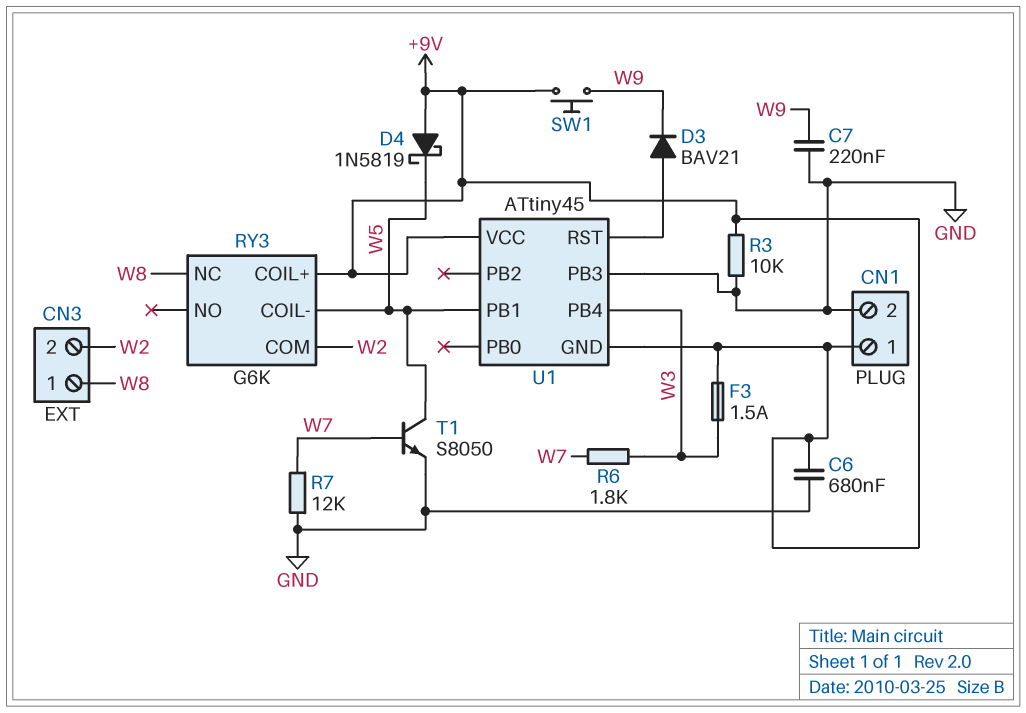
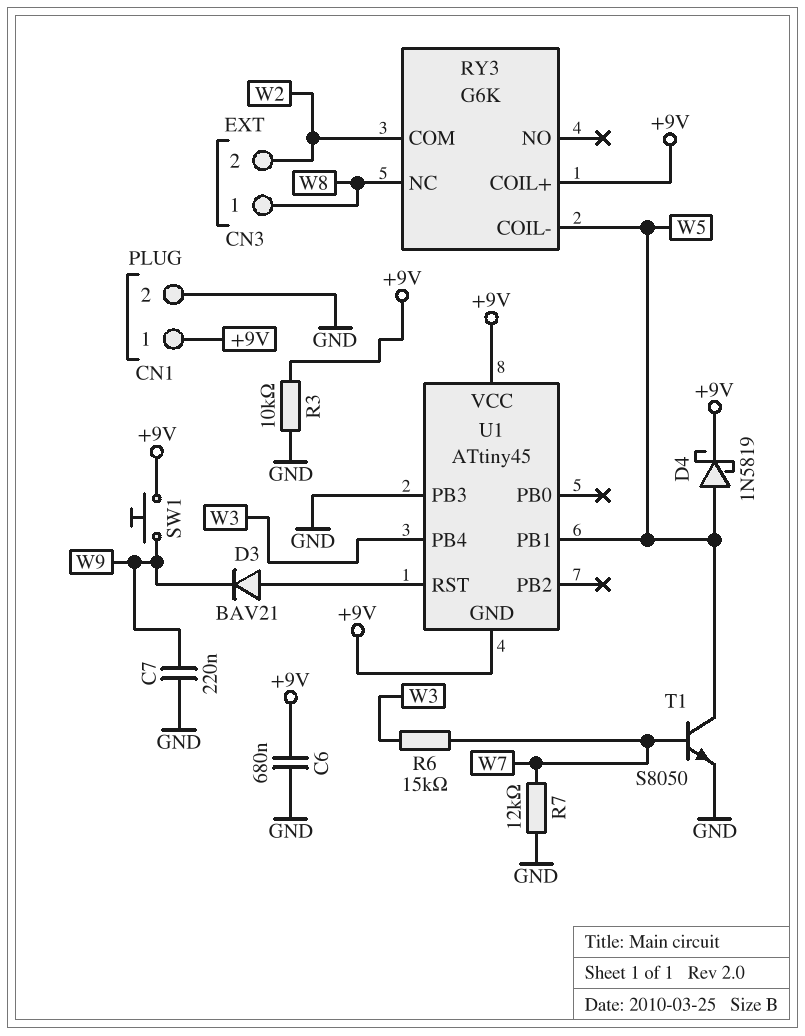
D4: schottky 1N5819 (A +9V, K W5) -> schottky 1N5819 (A W5, K +9V)
F3: 1.5A (+9V, W3) -> none
R6: 1.8k (W3, W7) -> 15k (W3, W7)

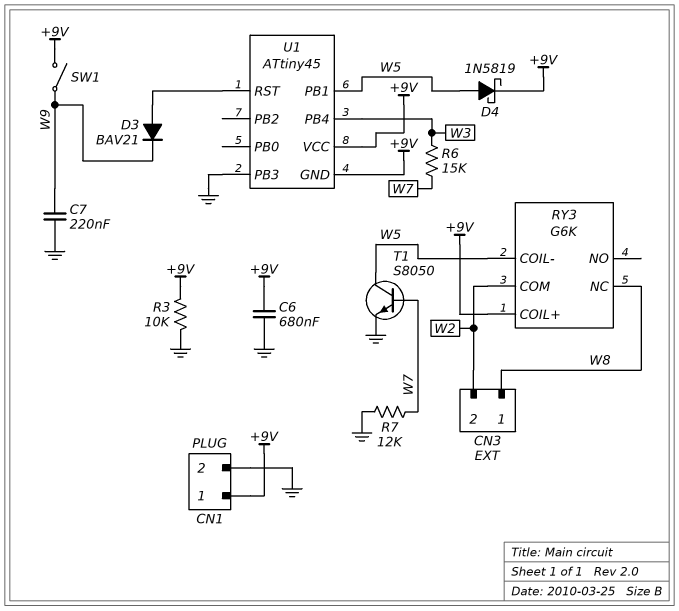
SW1: button (+9V, W9) -> switch (+9V, W9)

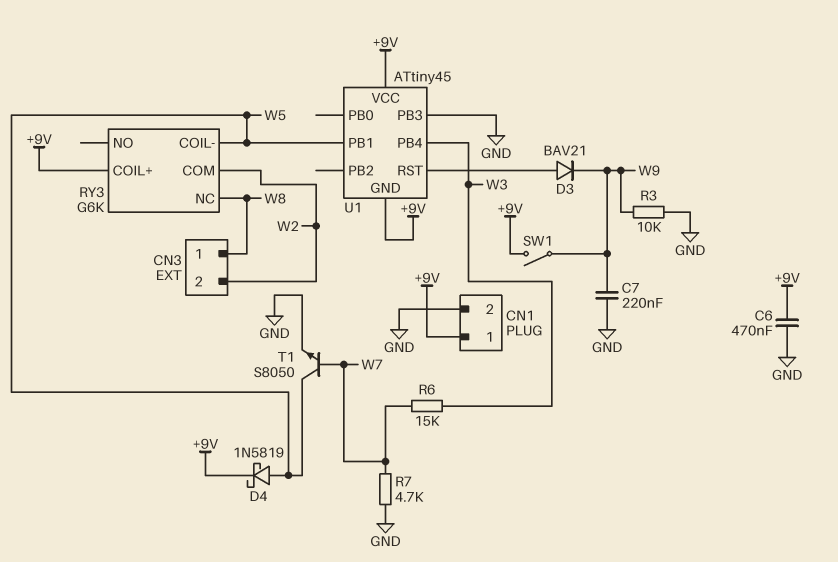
C6: 680nF (+9V, GND) -> 470nF (+9V, GND)
R3: 10k (+9V, GND) -> 10k (GND, W9)
R7: 12k (GND, W7) -> 4.7k (GND, W7)

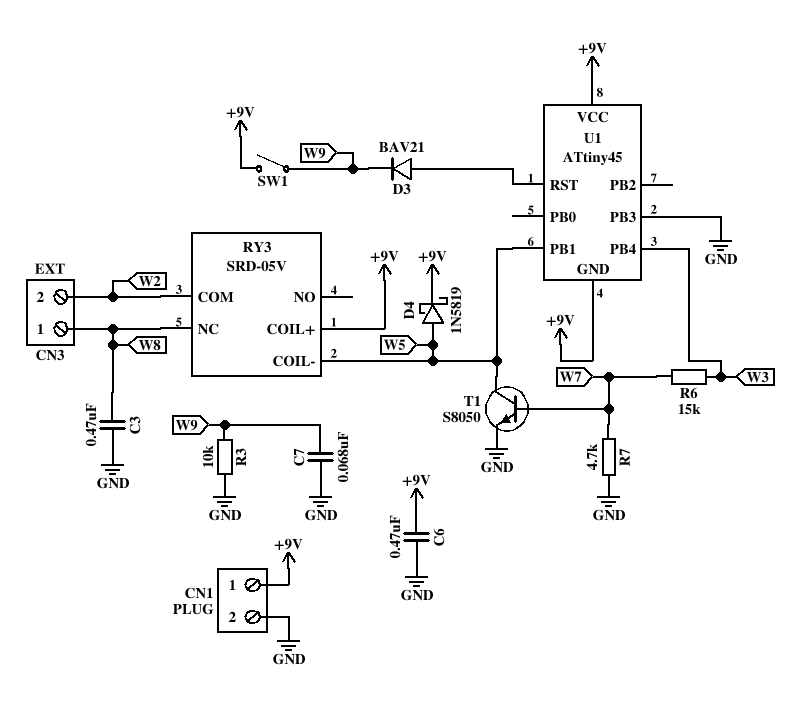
C3: none -> 470nF (GND, W8)
C7: 220nF (GND, W9) -> 68nF (GND, W9)
RY3: G6K -> SRD-05V

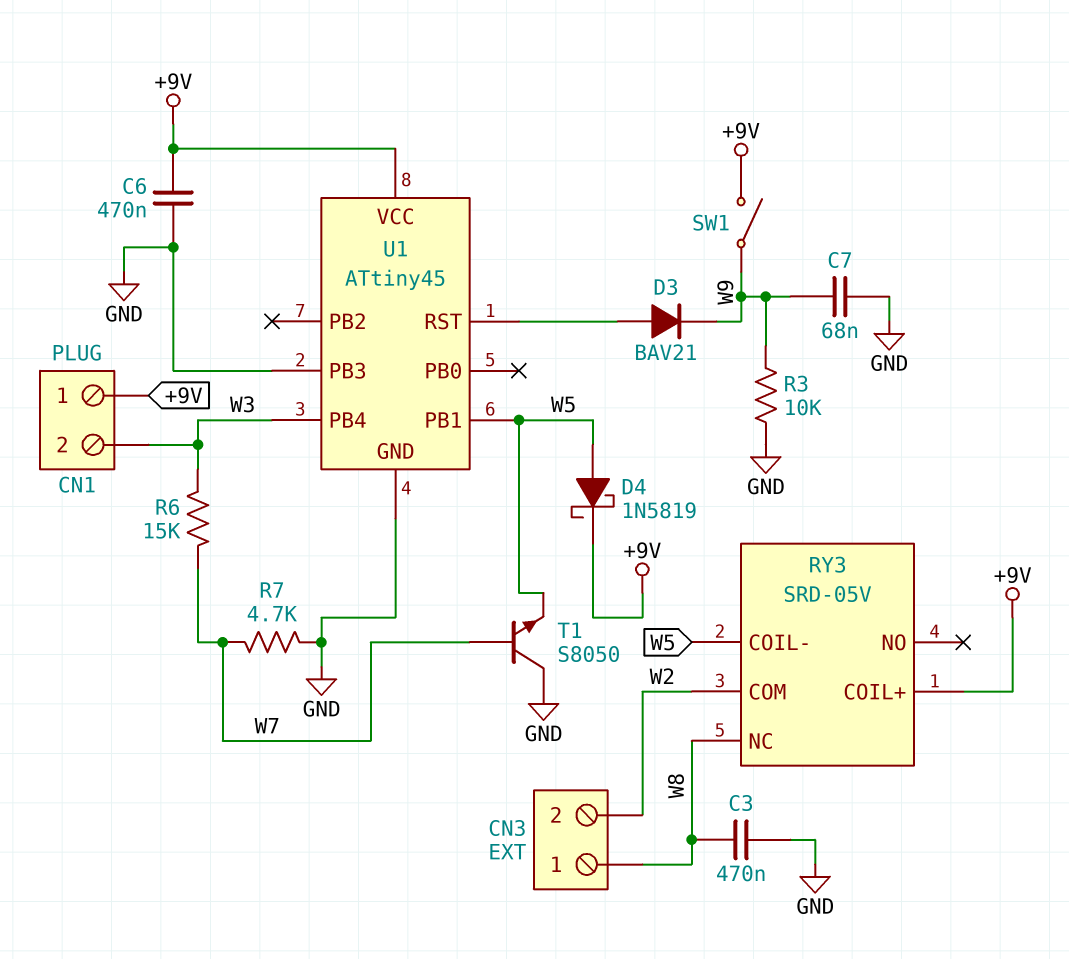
CN1 pin 2: GND -> W3
T1: NPN S8050 (B W7, C W5, E GND) -> NPN S8050 (B W7, C GND, E W5)
U1 pin GND: +9V -> GND

